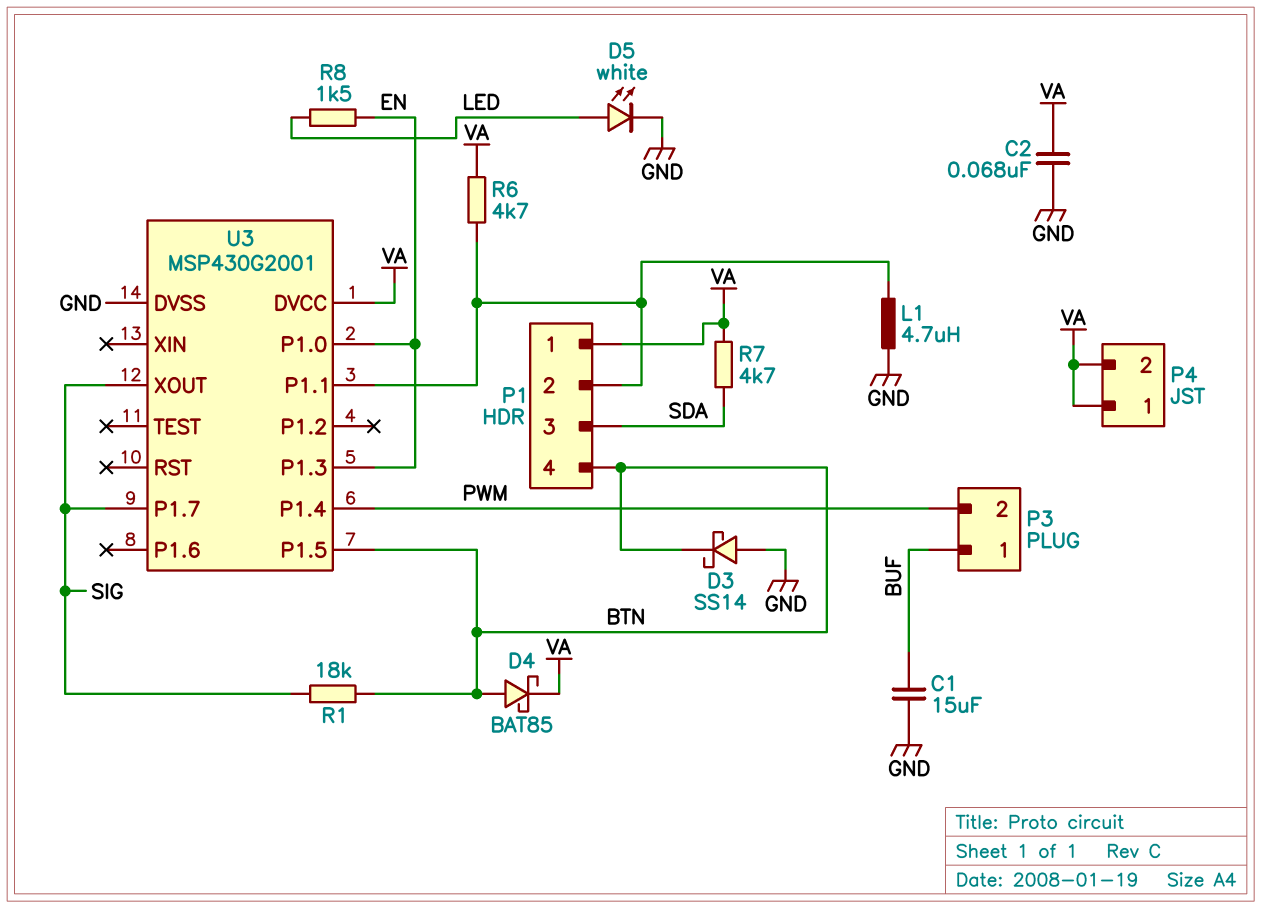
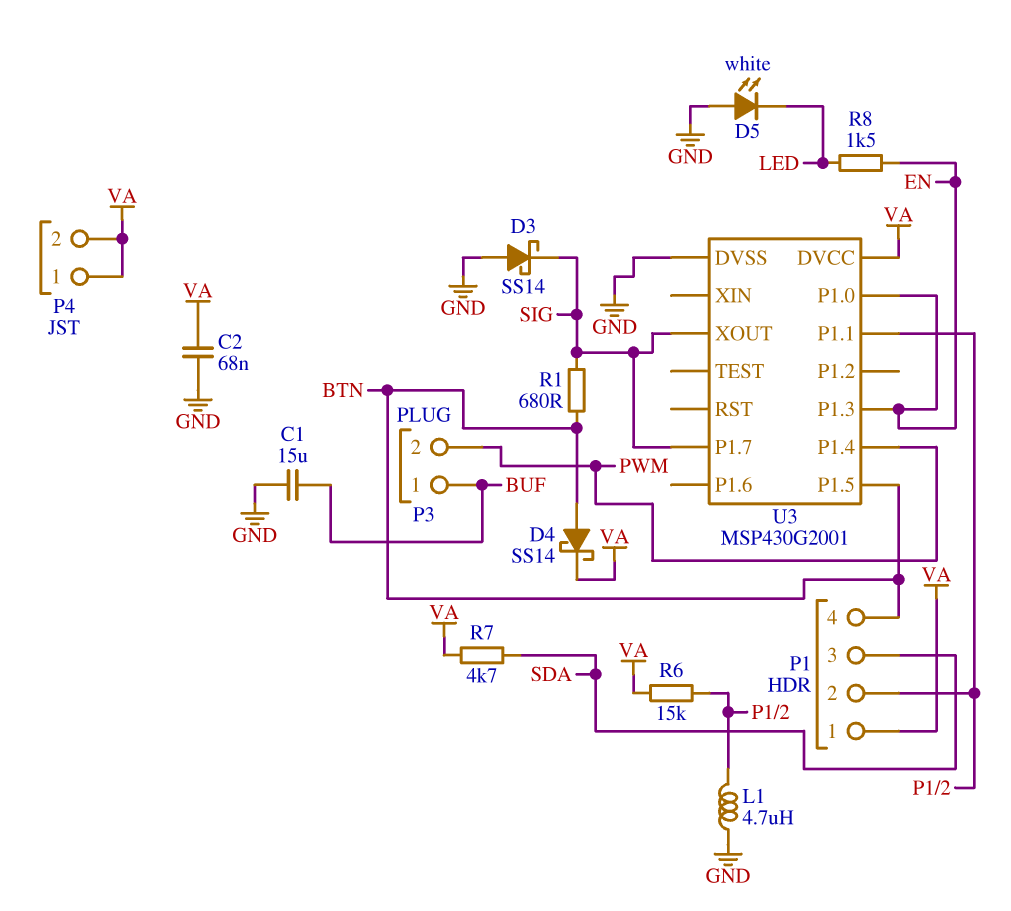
D3: schottky SS14 (A GND, K BTN) -> schottky SS14 (A GND, K SIG)
D4: schottky BAT85 (A BTN, K VA) -> schottky SS14 (A BTN, K VA)
D5: LED white (A LED, K GND) -> LED white (A GND, K LED)
R1: 18k (BTN, SIG) -> 680 (BTN, SIG)
R6: 4.7k (P1/2, VA) -> 15k (P1/2, VA)

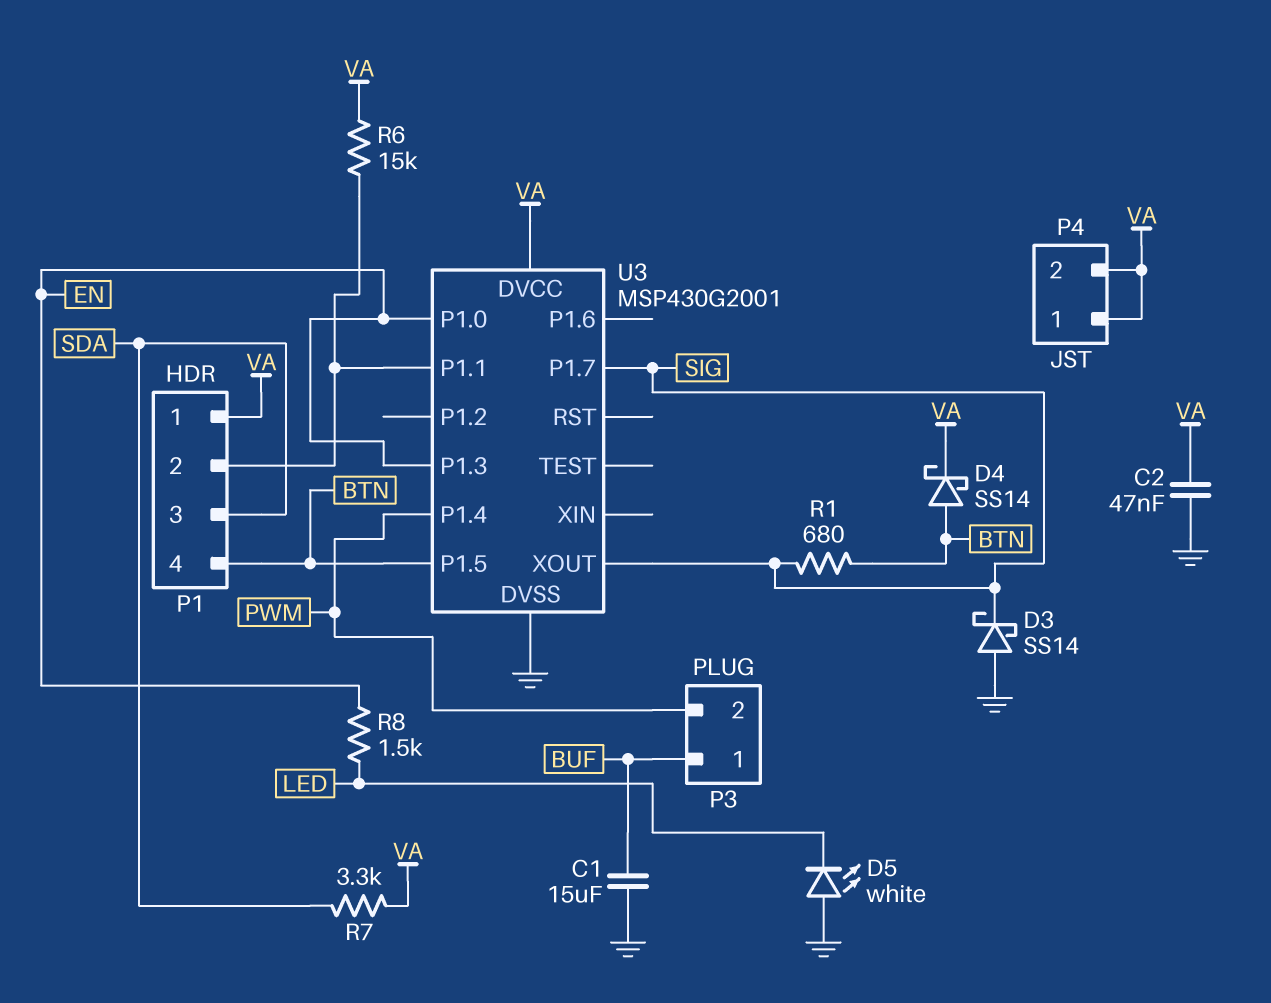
C2: 68nF (GND, VA) -> 47nF (GND, VA)
L1: 4.7uH (GND, P1/2) -> none
R7: 4.7k (SDA, VA) -> 3.3k (SDA, VA)

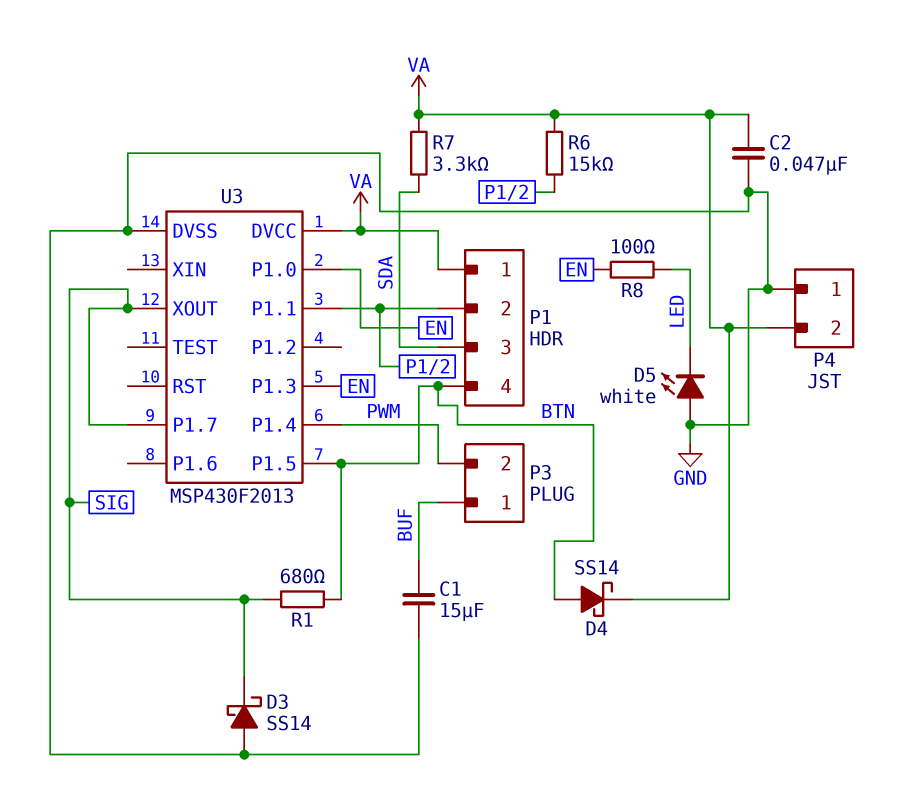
P4 pin 1: VA -> GND
R8: 1.5k (EN, LED) -> 100 (EN, LED)
U3: MSP430G2001 -> MSP430F2013

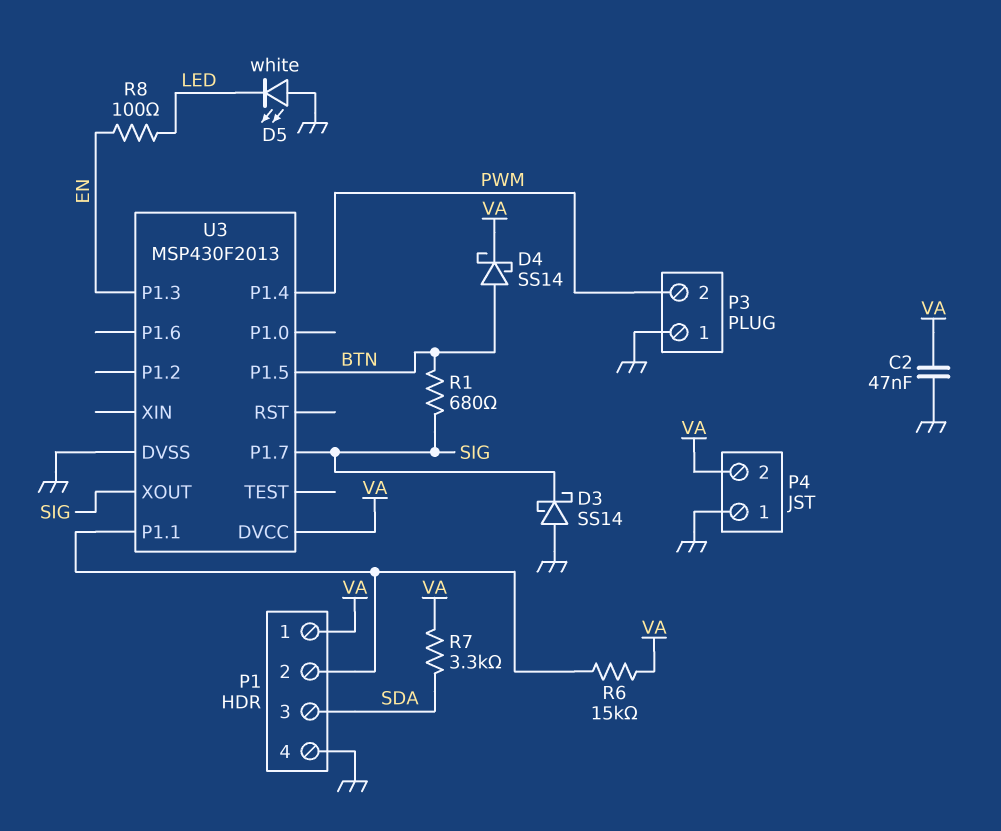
C1: 15uF (BUF, GND) -> none
P1 pin 4: BTN -> GND
P3 pin 1: BUF -> GND
U3 pin P1.0: EN -> none

